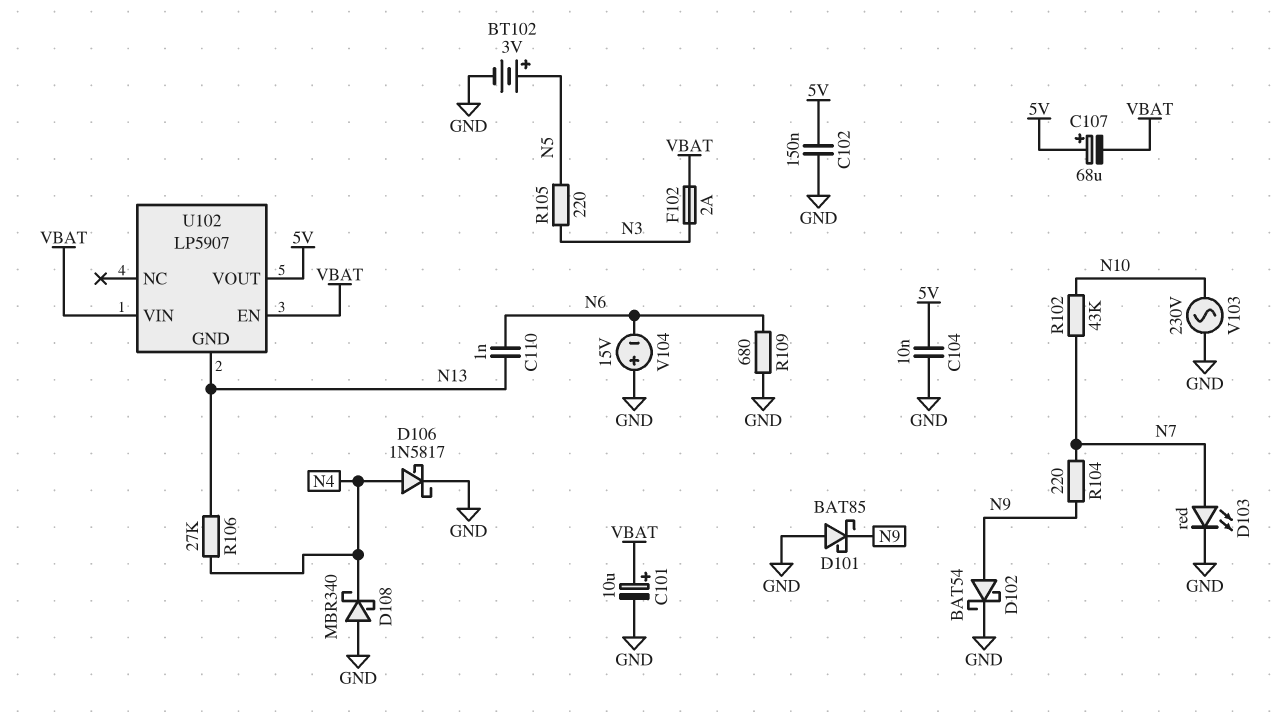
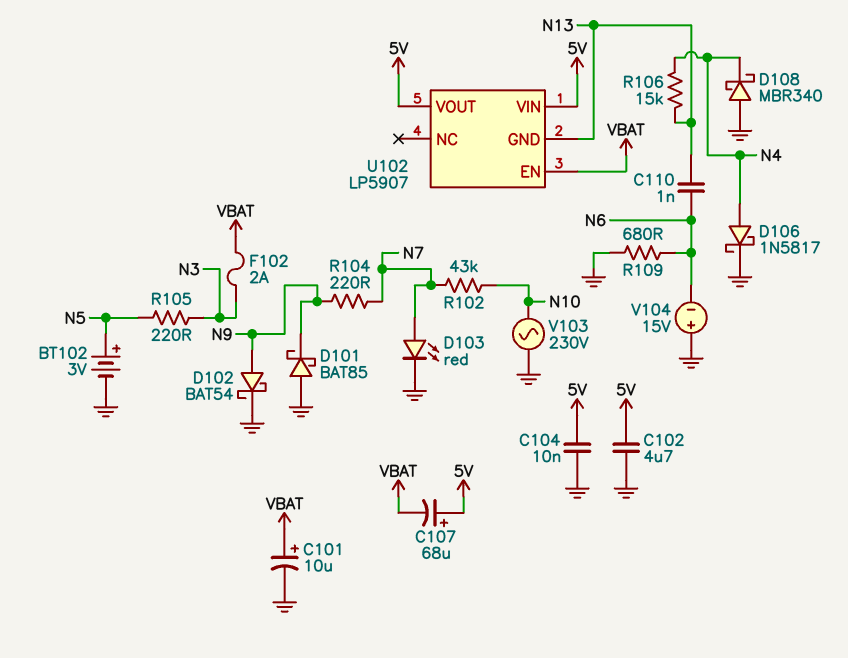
C102: 150nF (5V, GND) -> 4.7uF (5V, GND)
R106: 27k (N4, N13) -> 15k (N4, N13)
U102 pin VIN: VBAT -> 5V

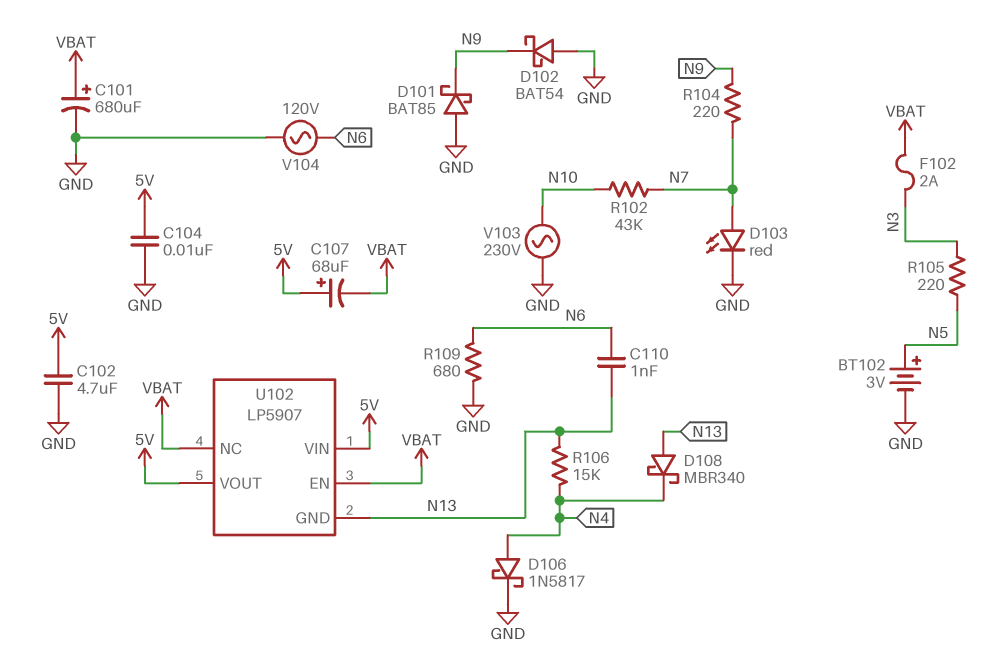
C101: 10uF (plus VBAT, minus GND) -> 680uF (plus VBAT, minus GND)
D102: schottky BAT54 (A N9, K GND) -> schottky BAT54 (A GND, K N9)
D108: schottky MBR340 (A GND, K N4) -> schottky MBR340 (A N13, K N4)
U102 pin NC: none -> VBAT
V104: 15V (plus GND, minus N6) -> AC 120V (GND, N6)

